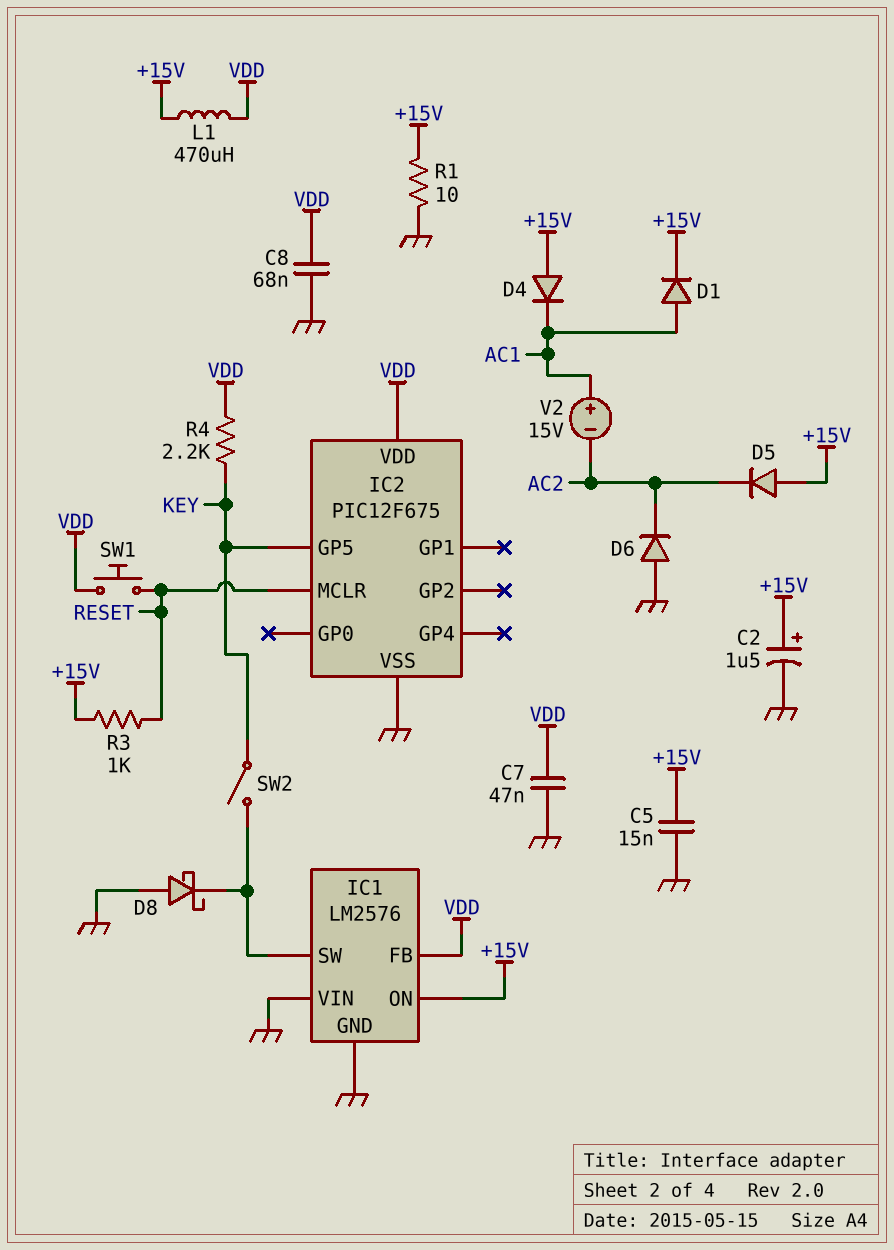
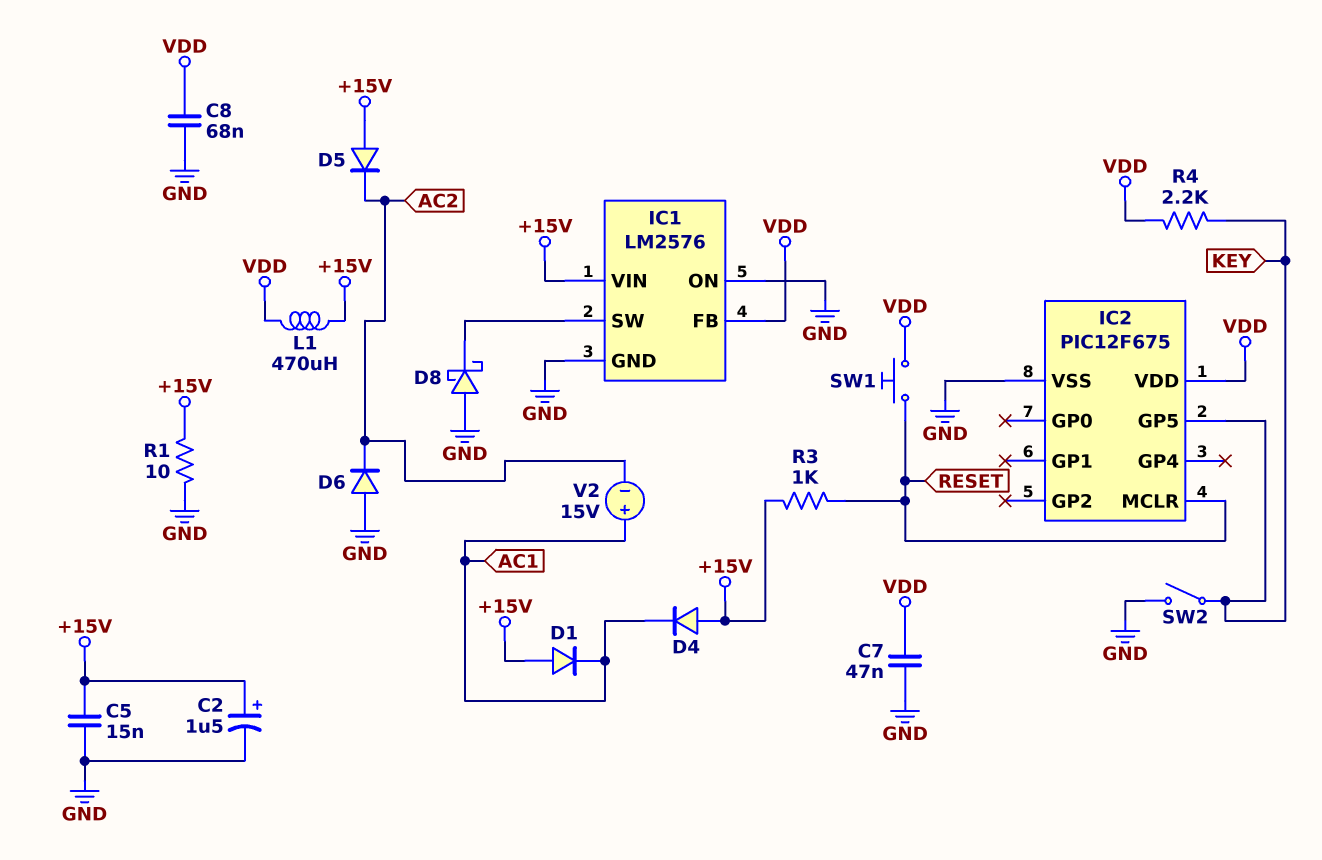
D1: diode (A AC1, K +15V) -> diode (A +15V, K AC1)
IC1 pin ON: +15V -> GND
IC1 pin VIN: GND -> +15V
SW2: switch (IC1/SW, KEY) -> switch (GND, KEY)

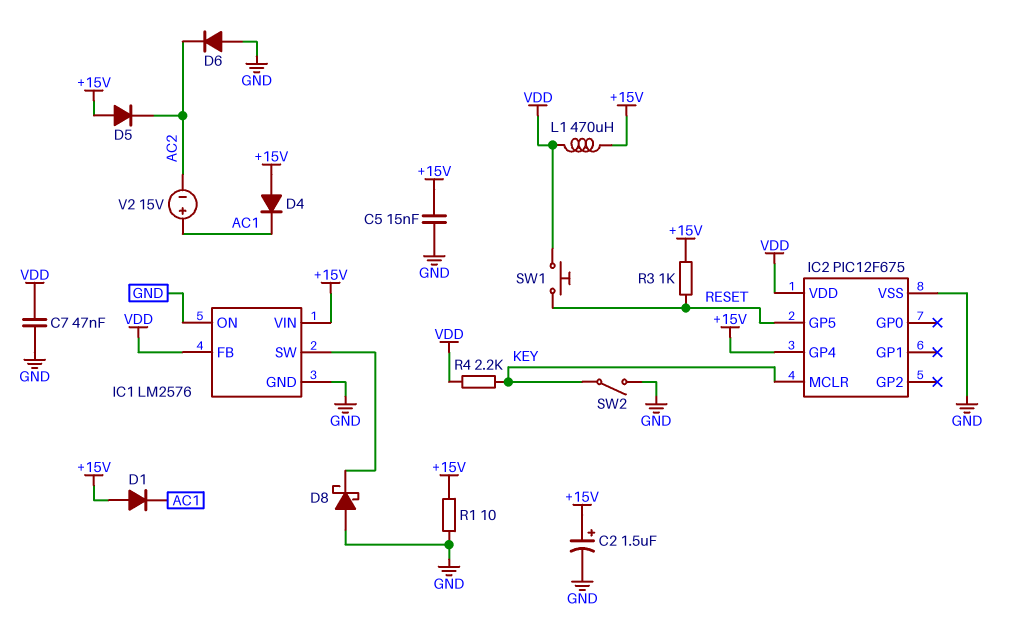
C8: 68nF (GND, VDD) -> none
IC2 pin GP4: none -> +15V
IC2 pin GP5: KEY -> RESET
IC2 pin MCLR: RESET -> KEY

